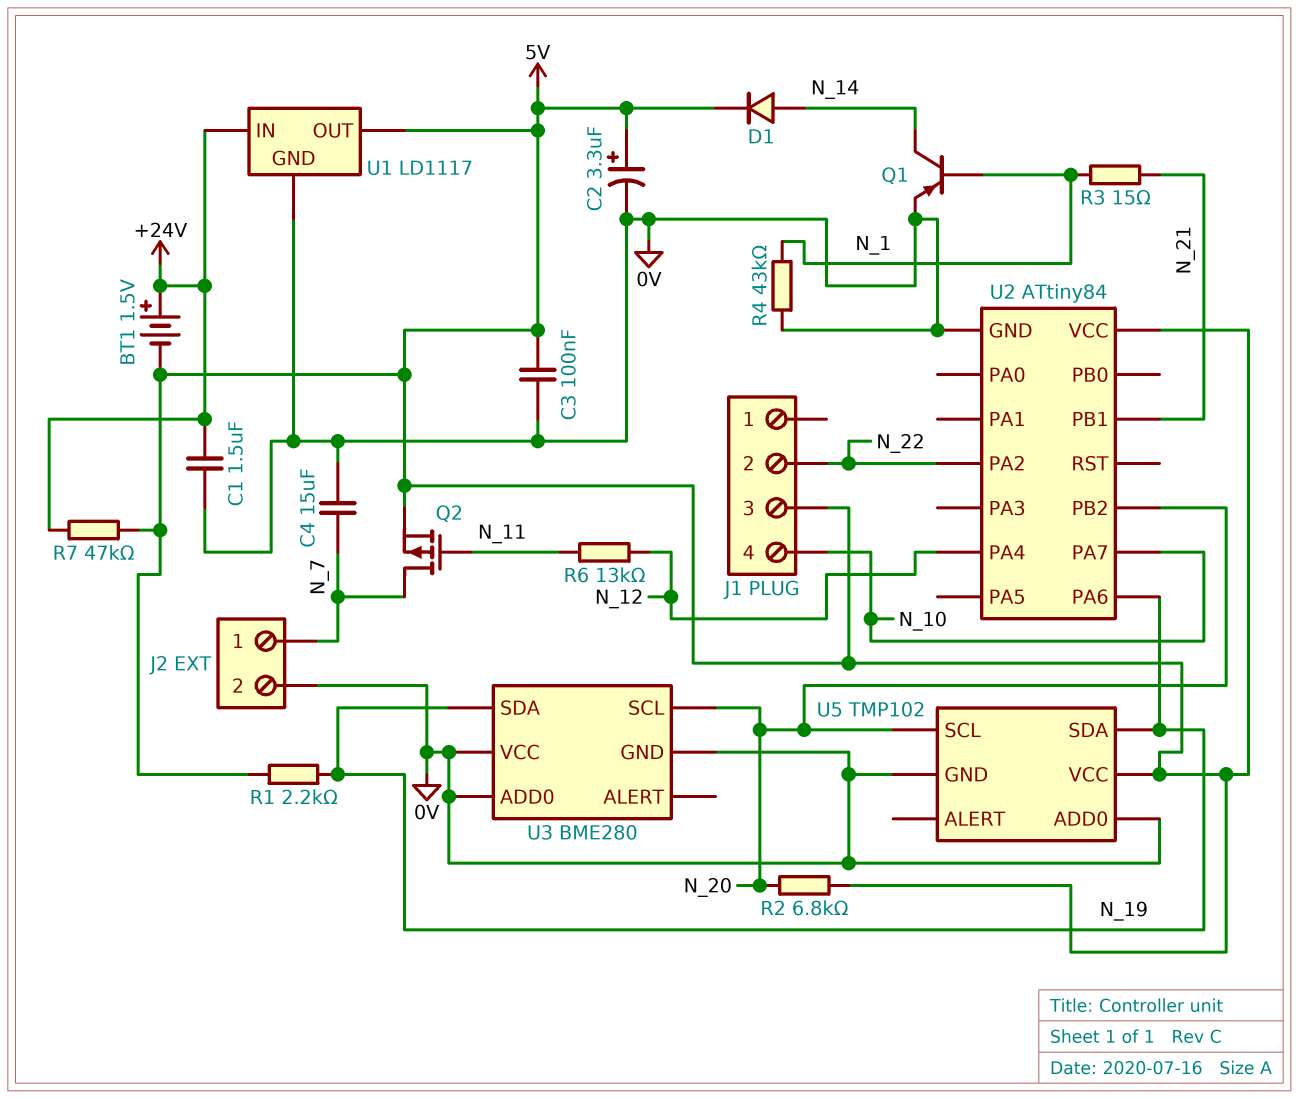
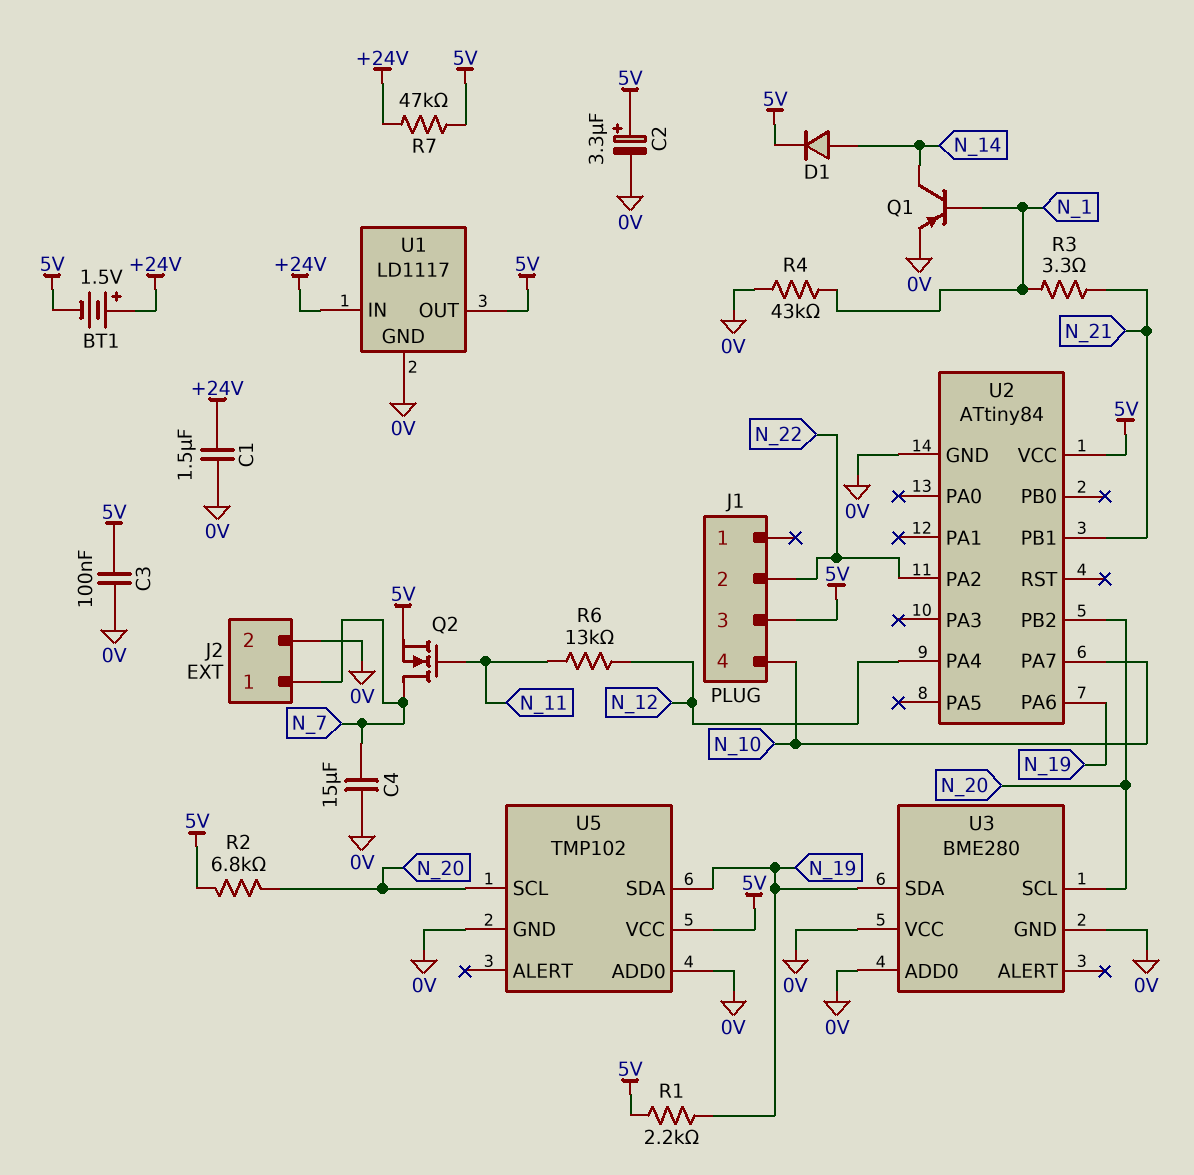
Q2: PMOS (G N_11, D N_7, S 5V) -> NMOS (G N_11, D N_7, S 5V)
R3: 15 (N_1, N_21) -> 3.3 (N_1, N_21)

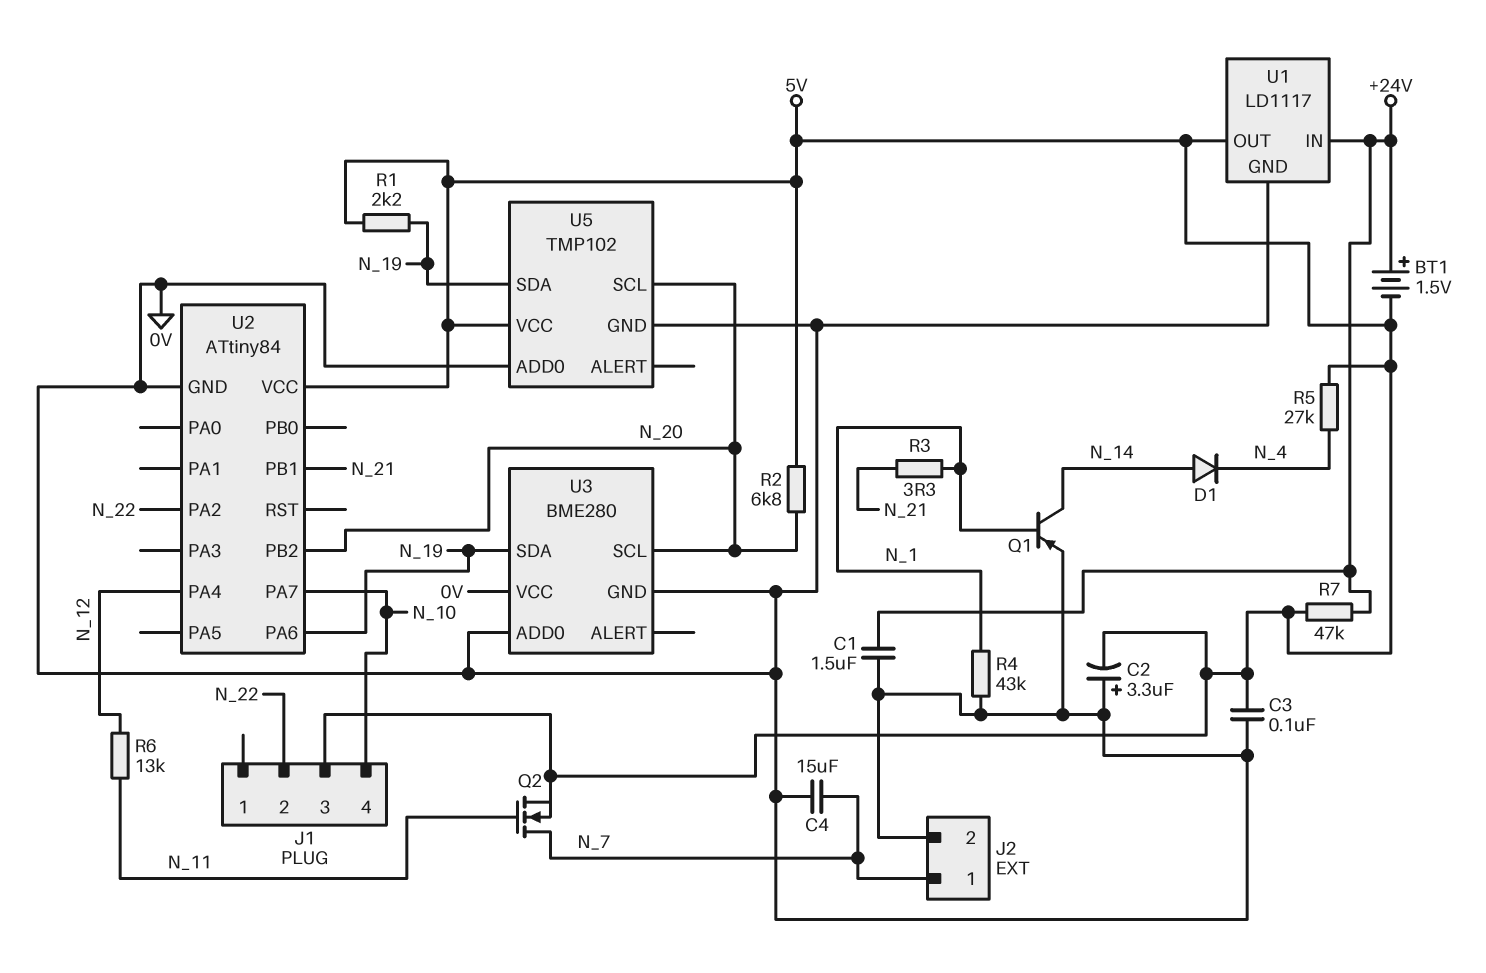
C2: 3.3uF (plus 5V, minus 0V) -> 3.3uF (plus 0V, minus 5V)
D1: diode (A N_14, K 5V) -> diode (A N_14, K N_4)
R5: none -> 27k (5V, N_4)

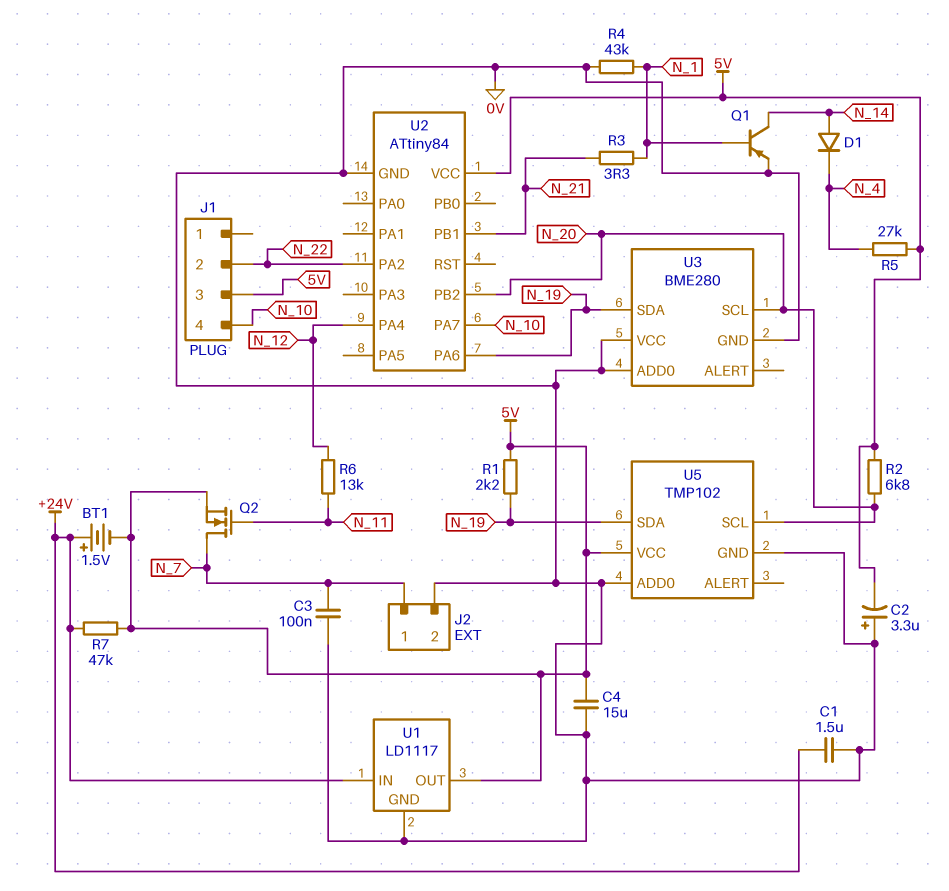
C3: 100nF (0V, 5V) -> 100nF (0V, N_7)
C4: 15uF (0V, N_7) -> 15uF (0V, 5V)

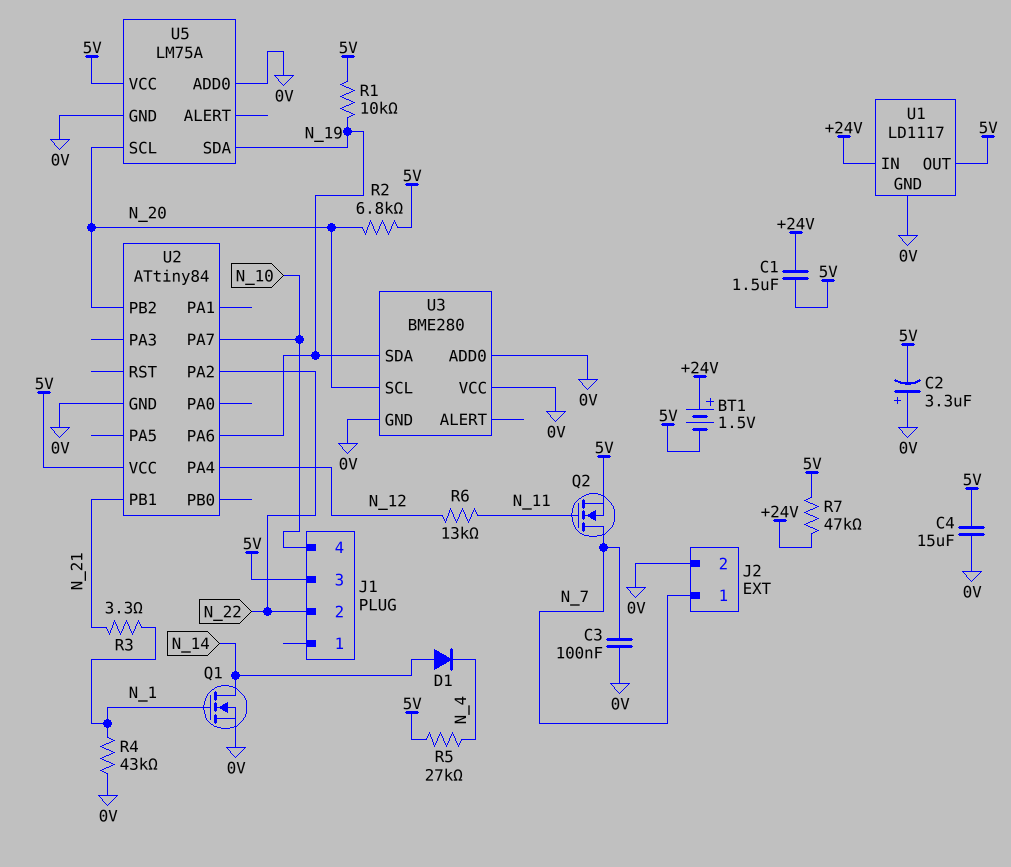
C1: 1.5uF (+24V, 0V) -> 1.5uF (+24V, 5V)
Q1: PNP (B N_1, C N_14, E 0V) -> NMOS (G N_1, D N_14, S 0V)
R1: 2.2k (5V, N_19) -> 10k (5V, N_19)
U5: TMP102 -> LM75A

